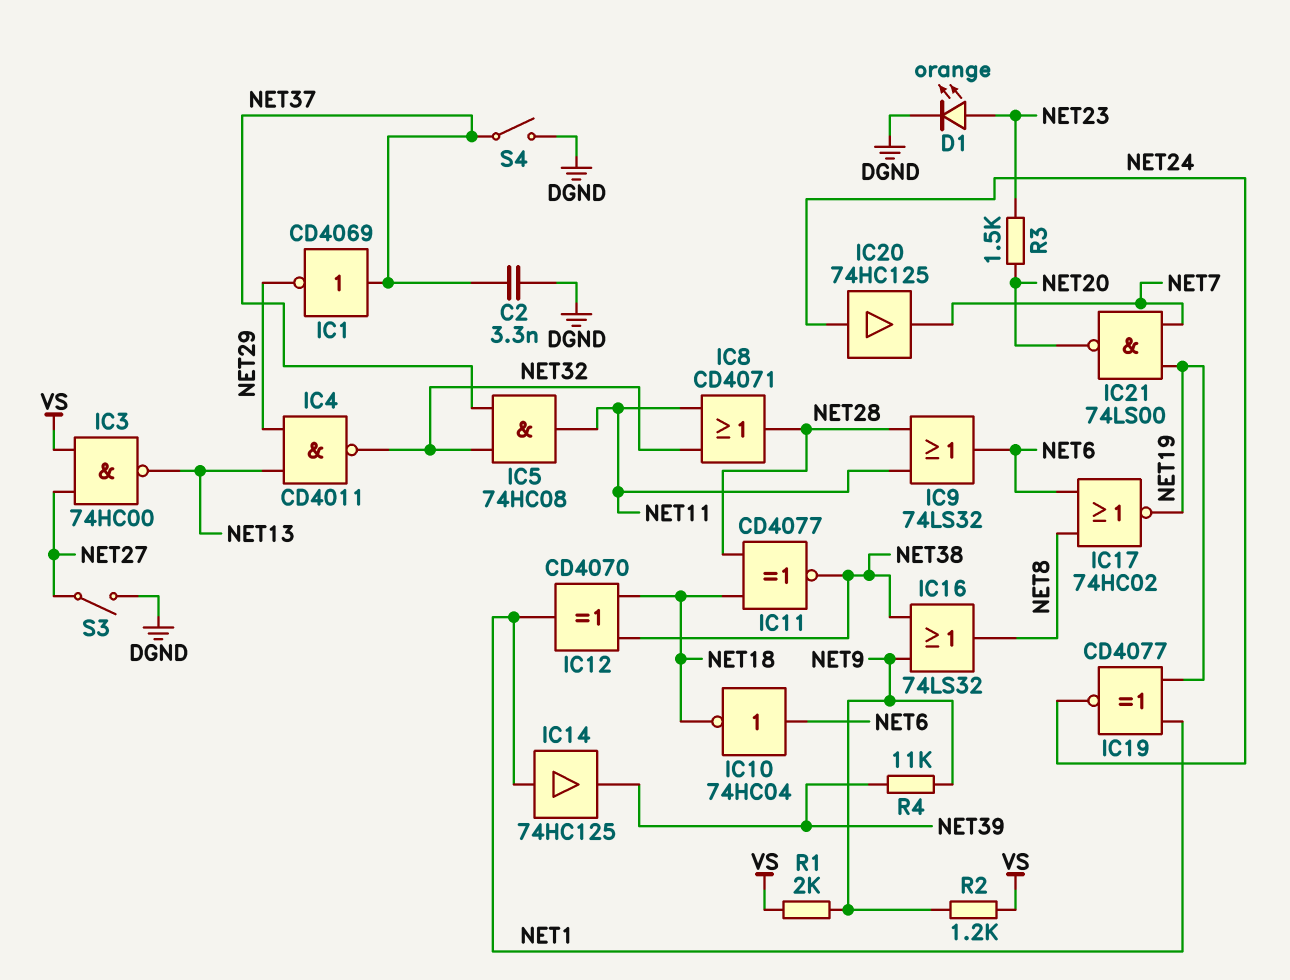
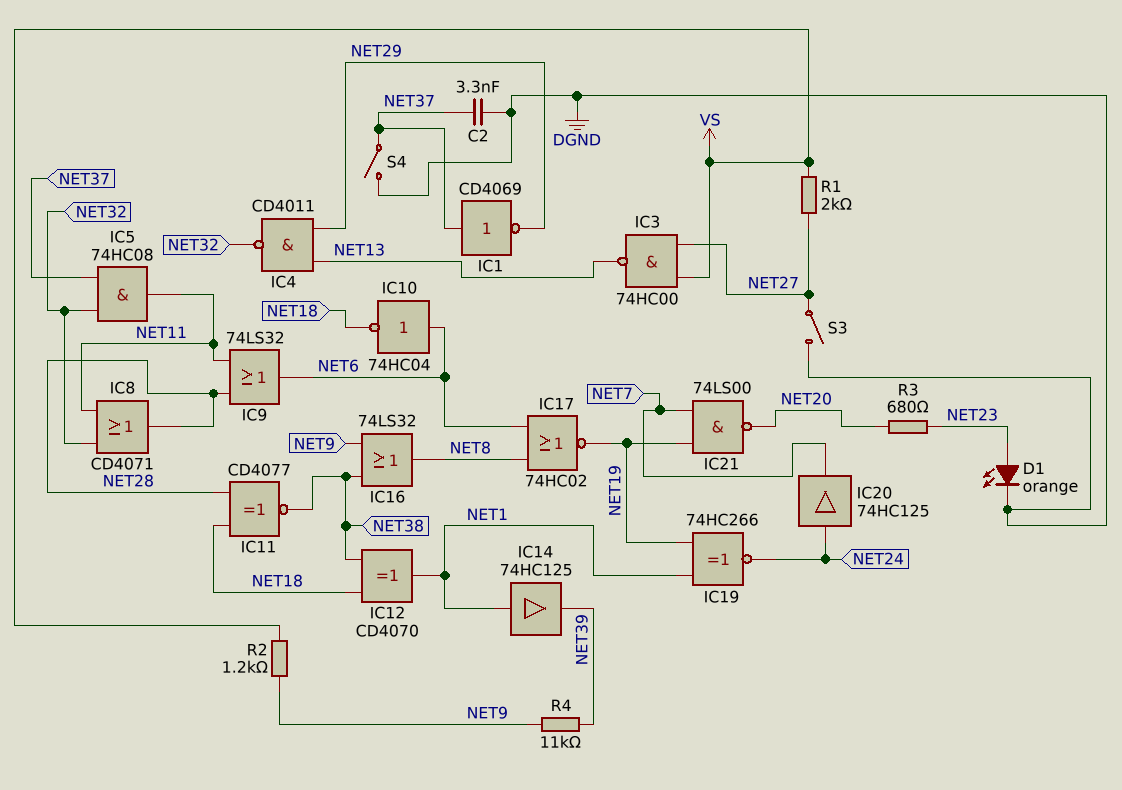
IC19: XNOR CD4077 (in NET1, in NET19, out NET24) -> XNOR 74HC266 (in NET1, in NET19, out NET24)
R1: 2k (NET9, VS) -> 2k (NET27, VS)
R3: 1.5k (NET20, NET23) -> 680 (NET20, NET23)

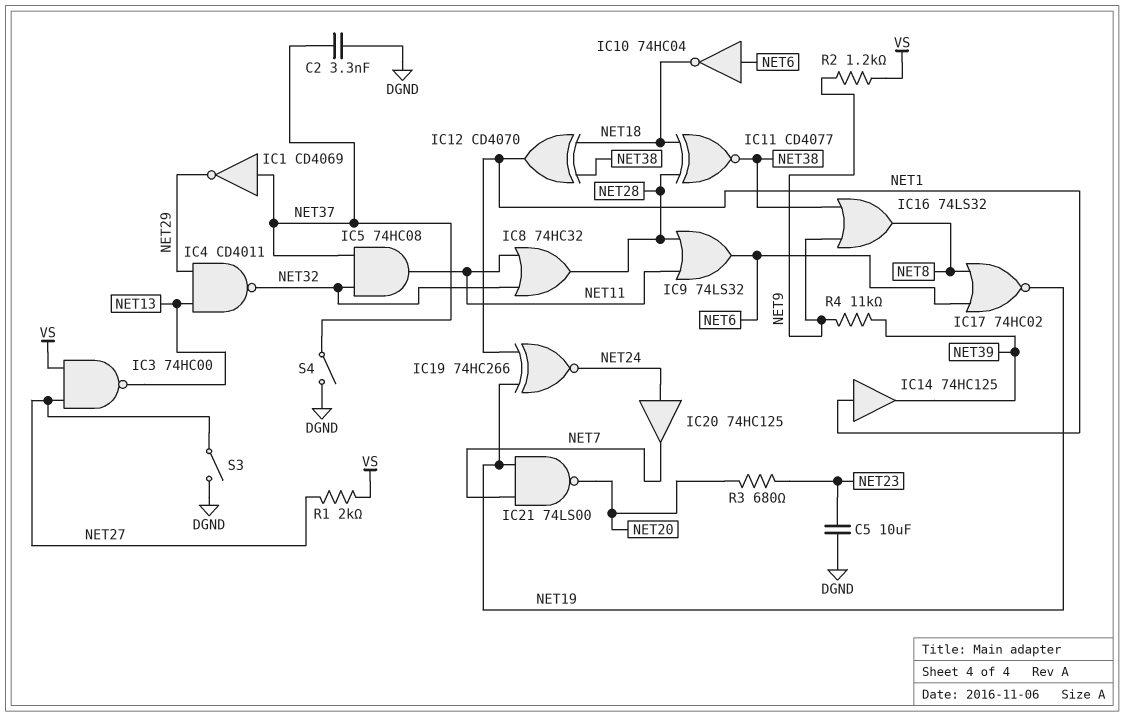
C5: none -> 10uF (DGND, NET23)
D1: LED orange (A NET23, K DGND) -> none
IC8: OR CD4071 (in NET11, in NET32, out NET28) -> OR 74HC32 (in NET11, in NET32, out NET28)

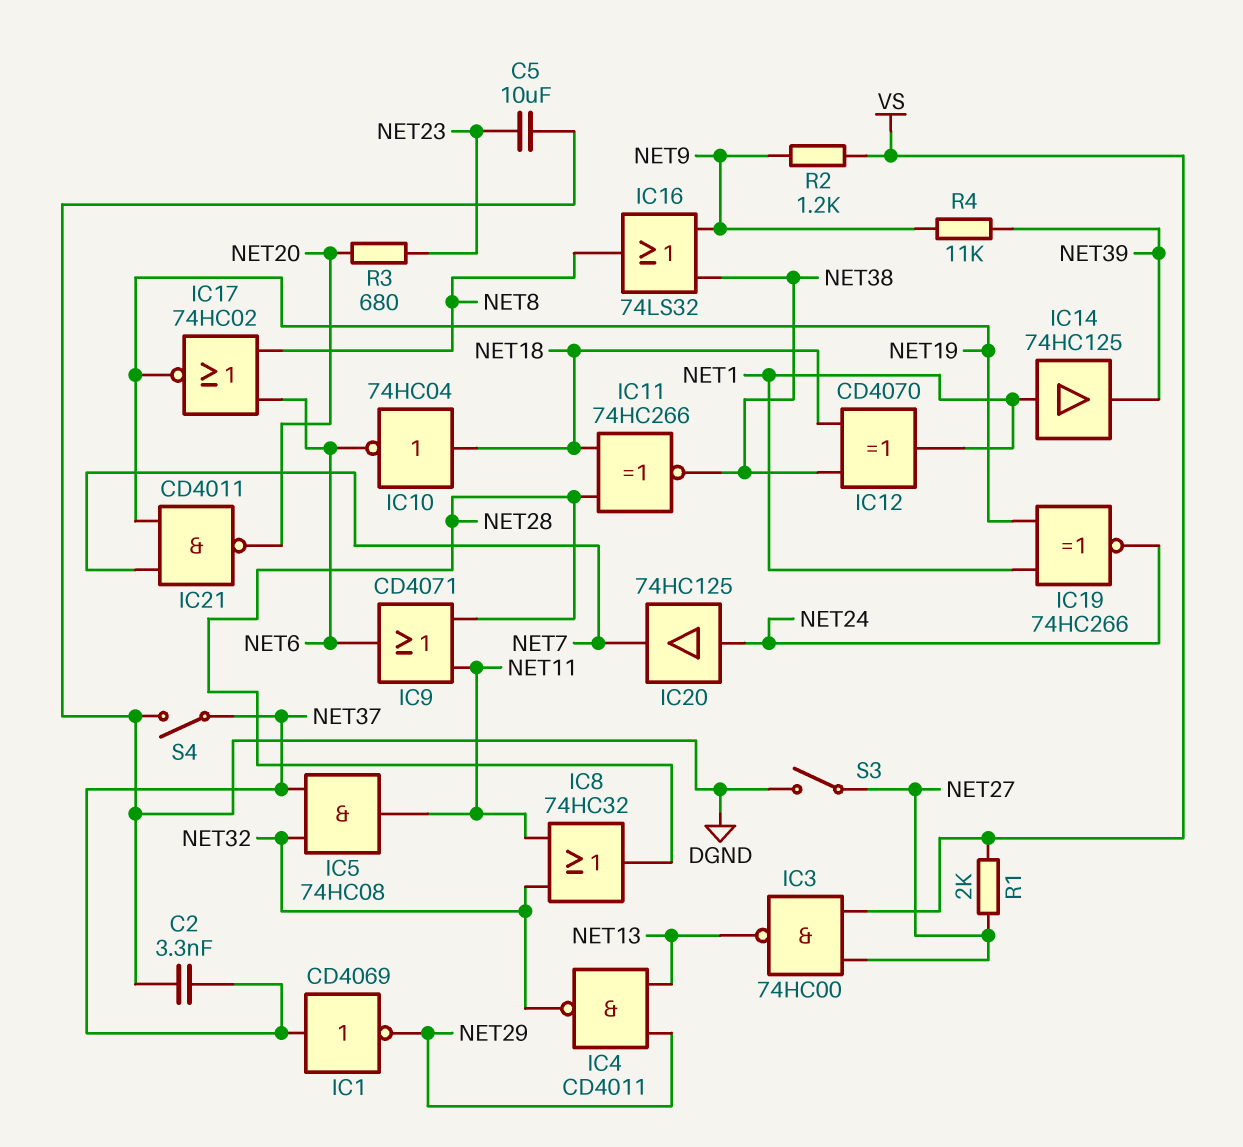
IC9: OR 74LS32 (in NET11, in NET28, out NET6) -> OR CD4071 (in NET11, in NET28, out NET6)
IC10: NOT 74HC04 (in NET6, out NET18) -> NOT 74HC04 (in NET18, out NET6)
IC11: XNOR CD4077 (in NET18, in NET28, out NET38) -> XNOR 74HC266 (in NET18, in NET28, out NET38)
IC21: NAND 74LS00 (in NET7, in NET19, out NET20) -> NAND CD4011 (in NET7, in NET19, out NET20)

